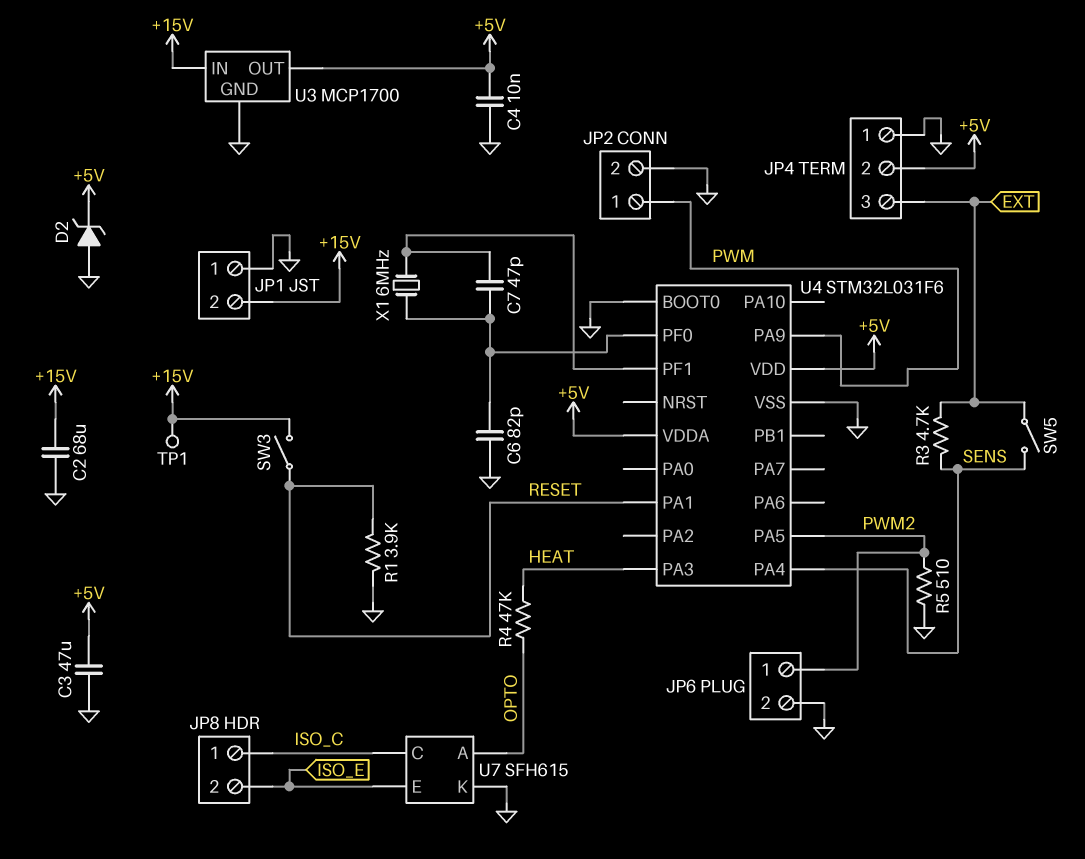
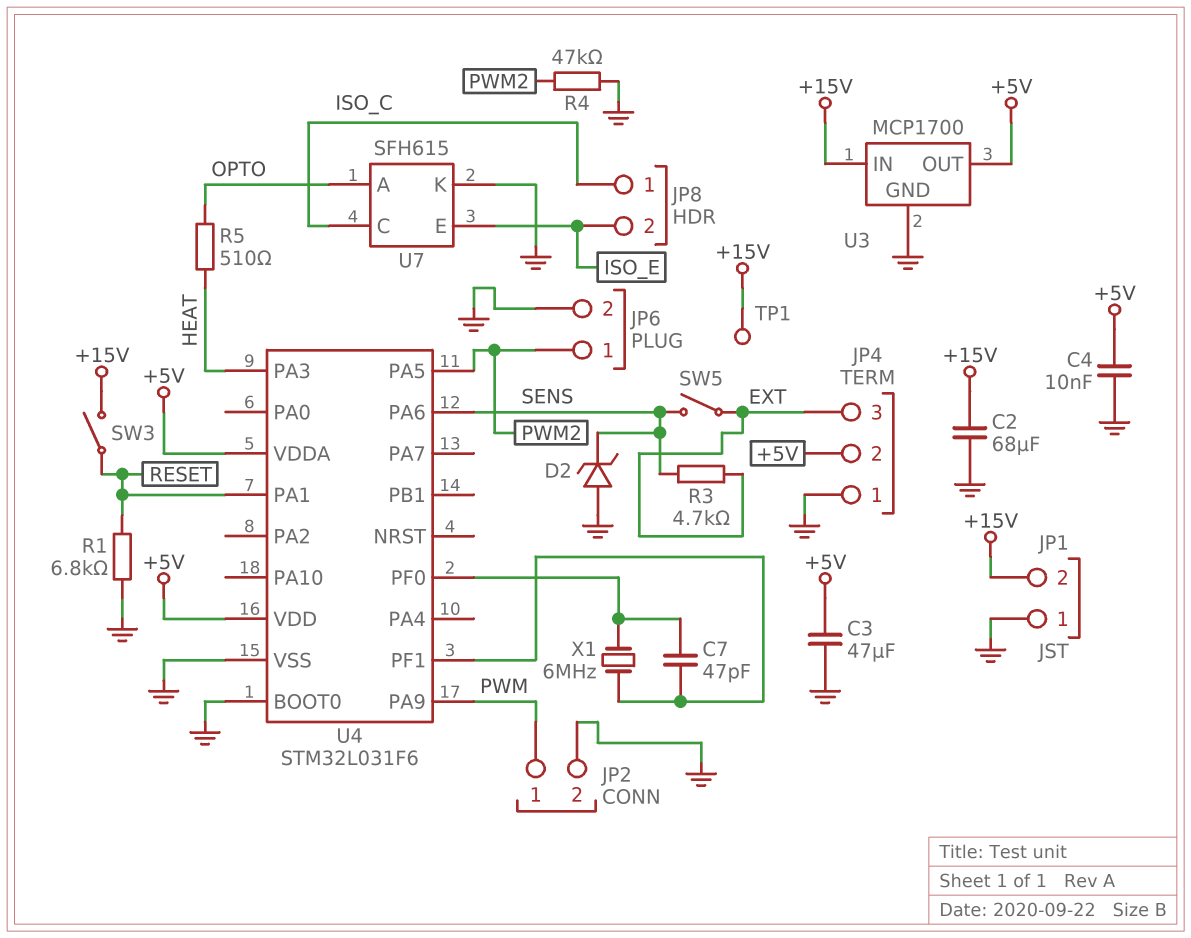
C6: 82pF (GND, U4/PF0) -> none
D2: zener (A GND, K +5V) -> zener (A GND, K SENS)
R1: 3.9k (GND, RESET) -> 6.8k (GND, RESET)
R4: 47k (HEAT, OPTO) -> 47k (GND, PWM2)
R5: 510 (GND, PWM2) -> 510 (HEAT, OPTO)
U4 pin PA4: SENS -> none
U4 pin PA6: none -> SENS

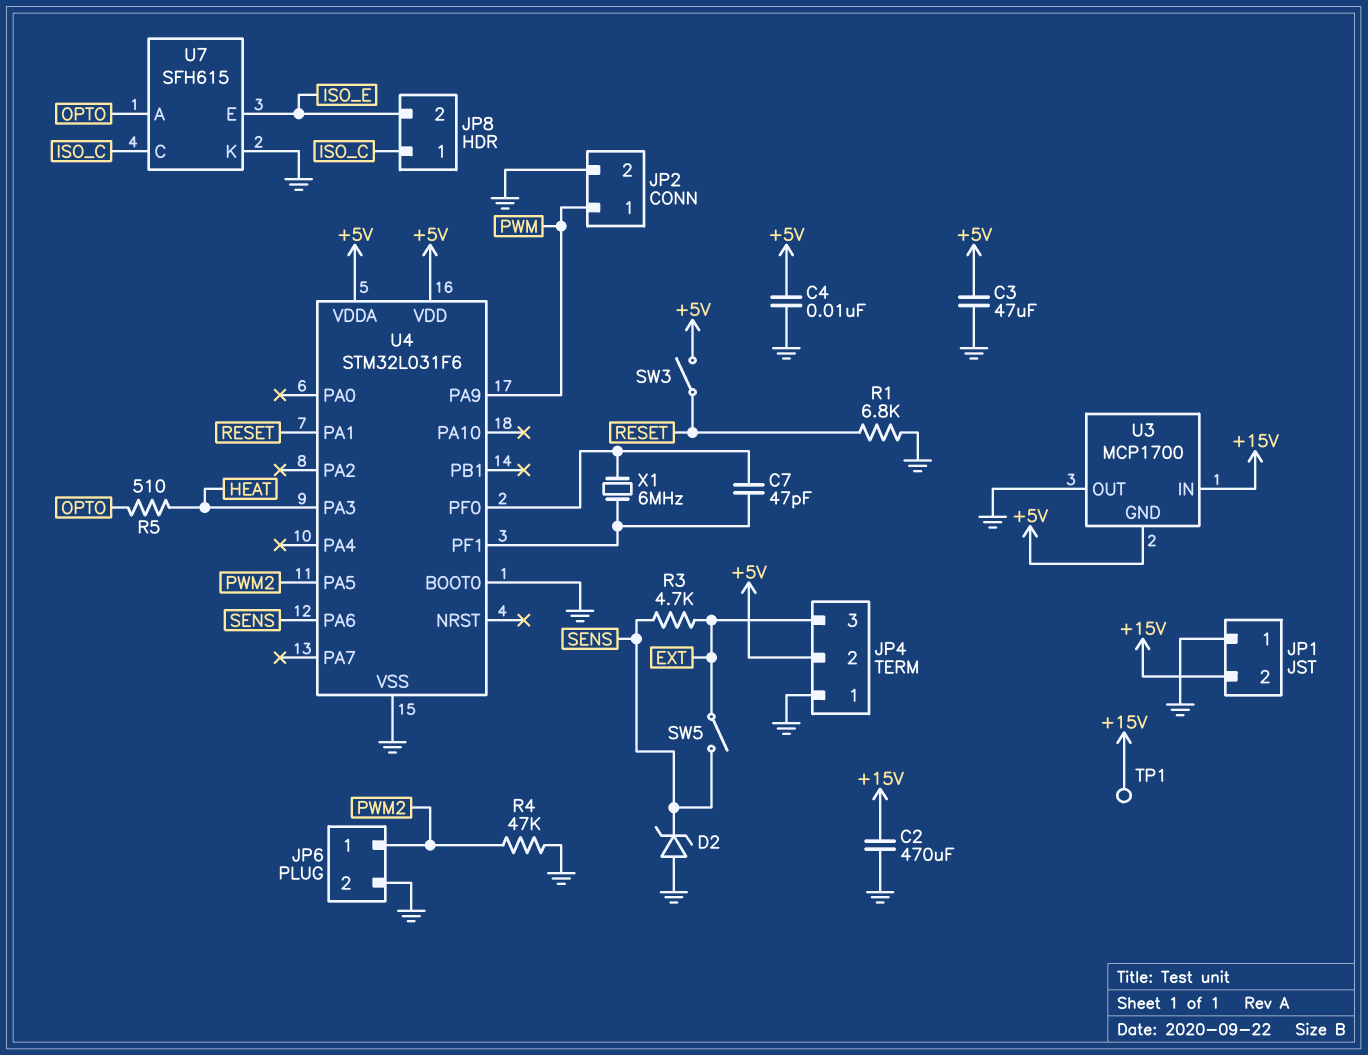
C2: 68uF (+15V, GND) -> 470uF (+15V, GND)
SW3: switch (+15V, RESET) -> switch (+5V, RESET)
U3 pin GND: GND -> +5V
U3 pin OUT: +5V -> GND

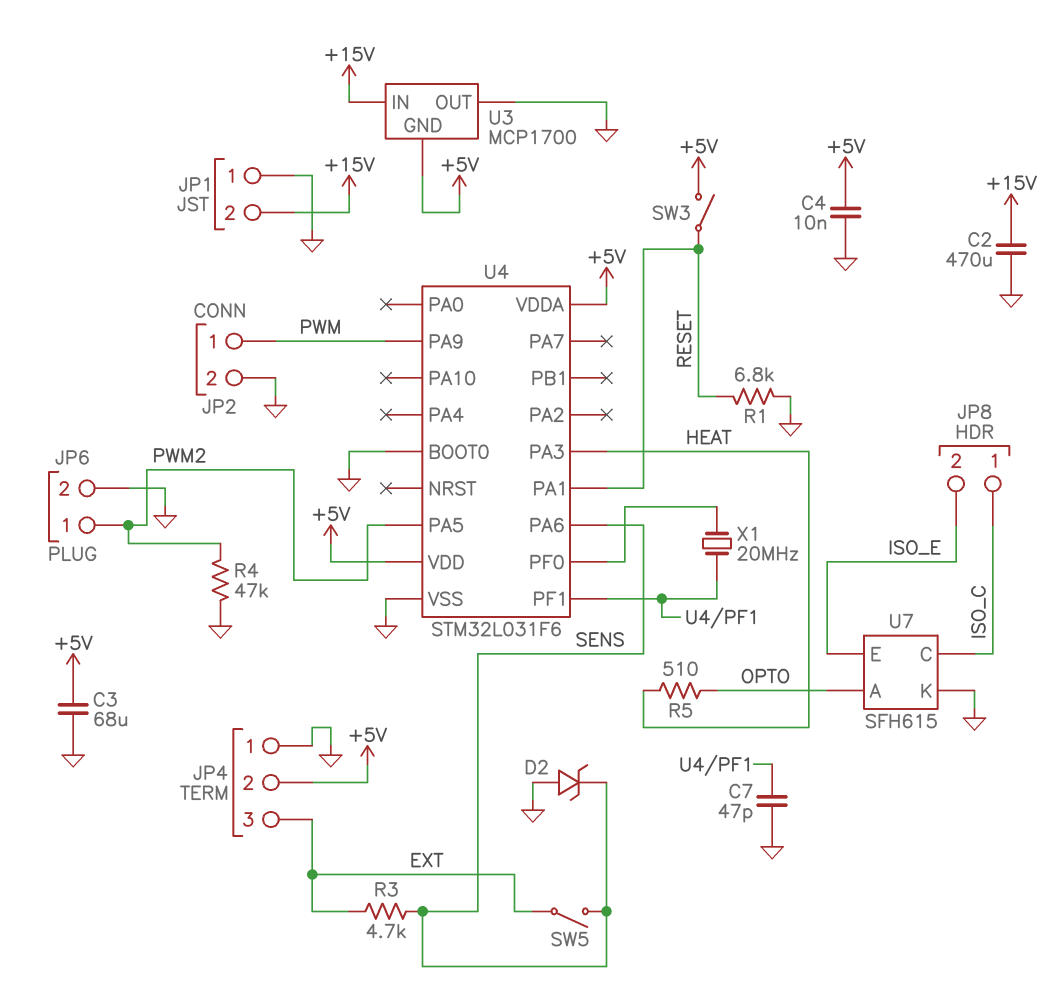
C3: 47uF (+5V, GND) -> 68uF (+5V, GND)
C7: 47pF (U4/PF0, U4/PF1) -> 47pF (GND, U4/PF1)
TP1: test point (+15V) -> none
X1: 6MHz (U4/PF0, U4/PF1) -> 20MHz (U4/PF0, U4/PF1)

